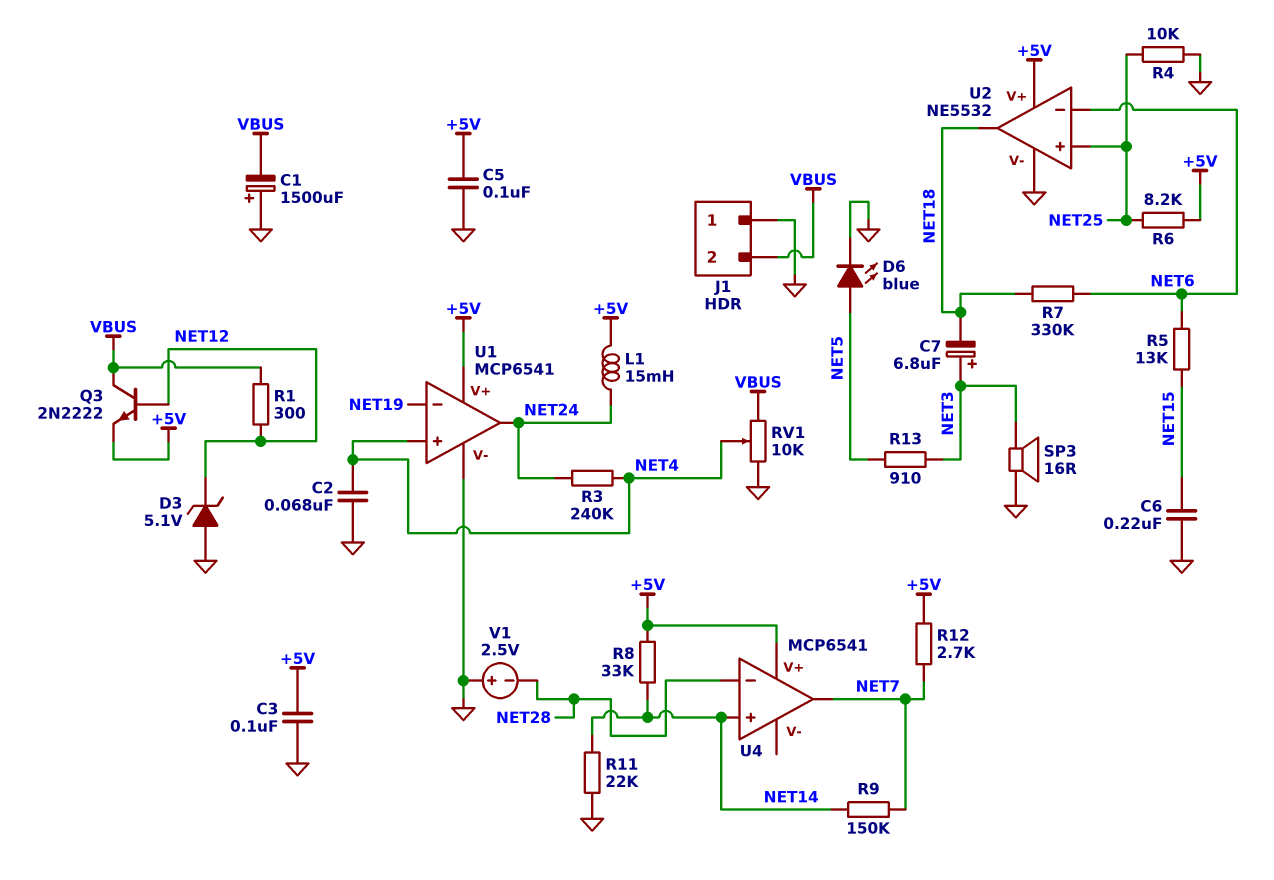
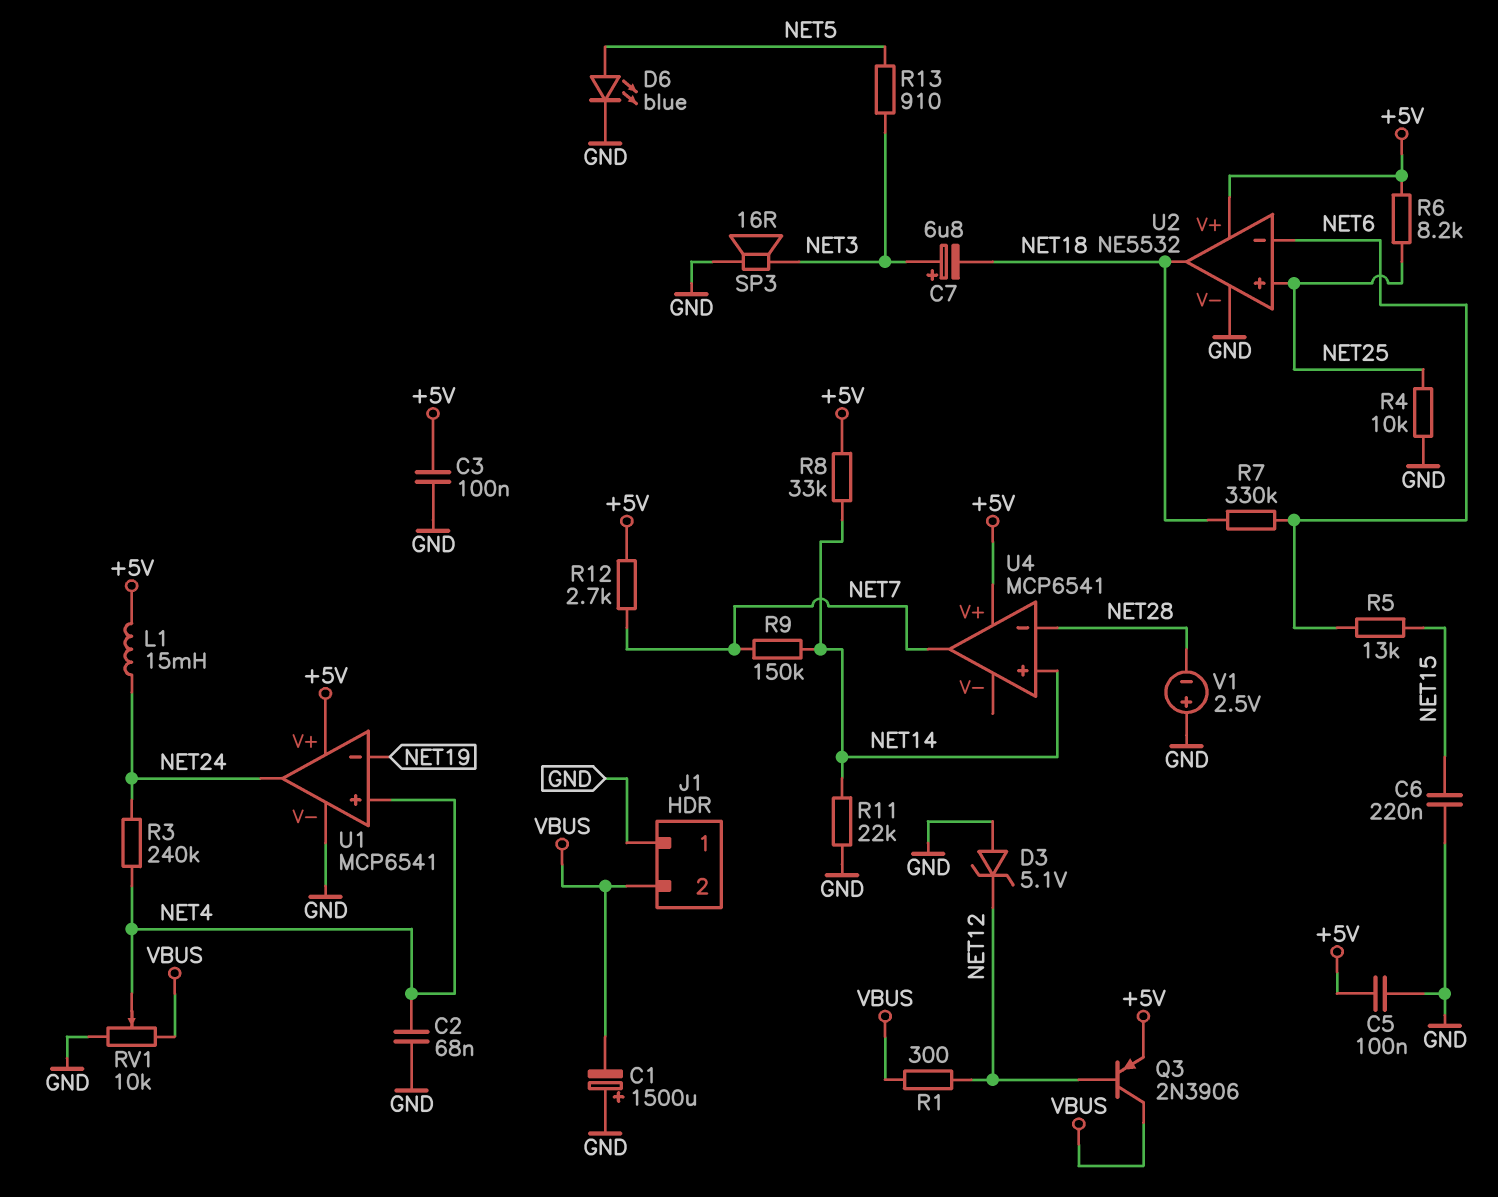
Q3: NPN 2N2222 (B NET12, C VBUS, E +5V) -> PNP 2N3906 (B NET12, C VBUS, E +5V)

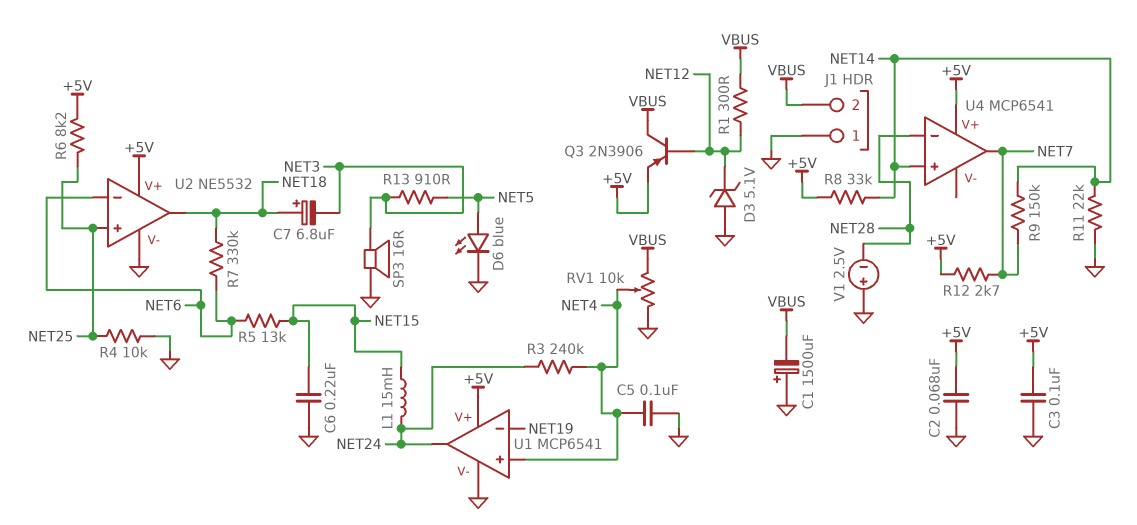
C2: 68nF (GND, NET4) -> 68nF (+5V, GND)
C5: 100nF (+5V, GND) -> 100nF (GND, NET4)
C7: 6.8uF (plus NET3, minus NET18) -> 6.8uF (plus NET18, minus NET3)
L1: 15mH (+5V, NET24) -> 15mH (NET15, NET24)

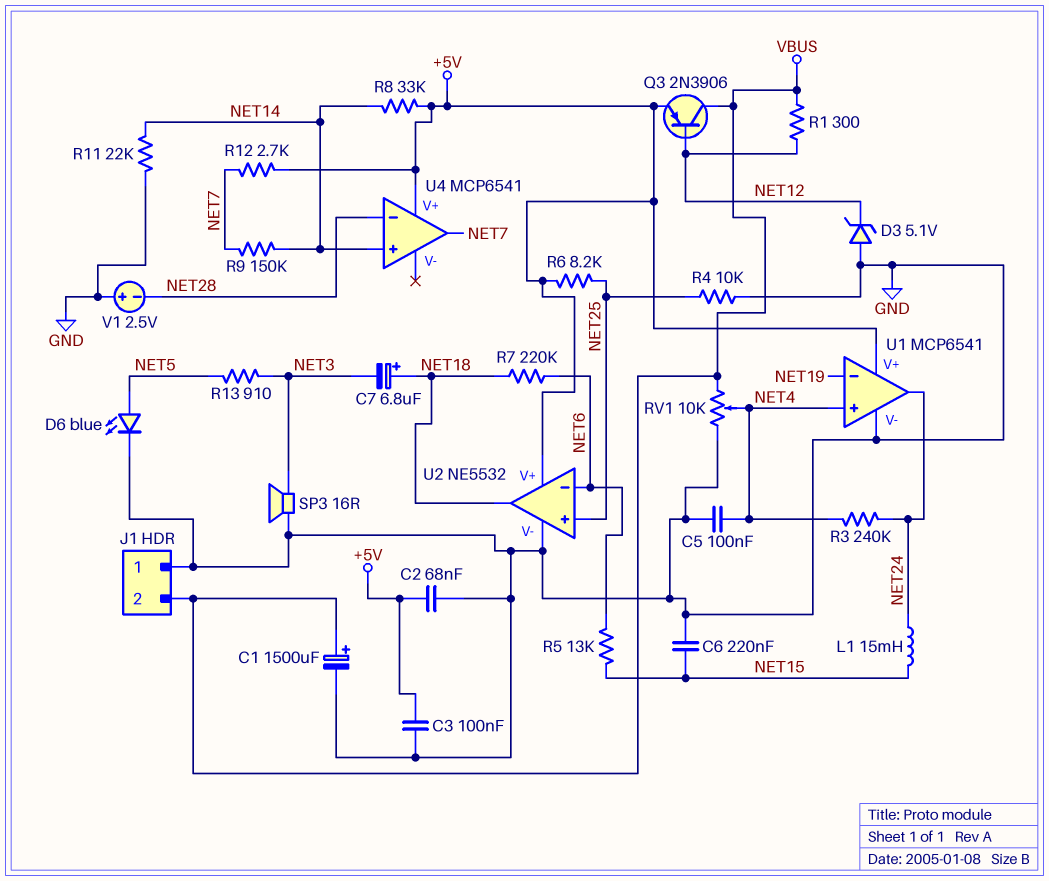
C1: 1500uF (plus GND, minus VBUS) -> 1500uF (plus VBUS, minus GND)
R7: 330k (NET6, NET18) -> 220k (NET6, NET18)

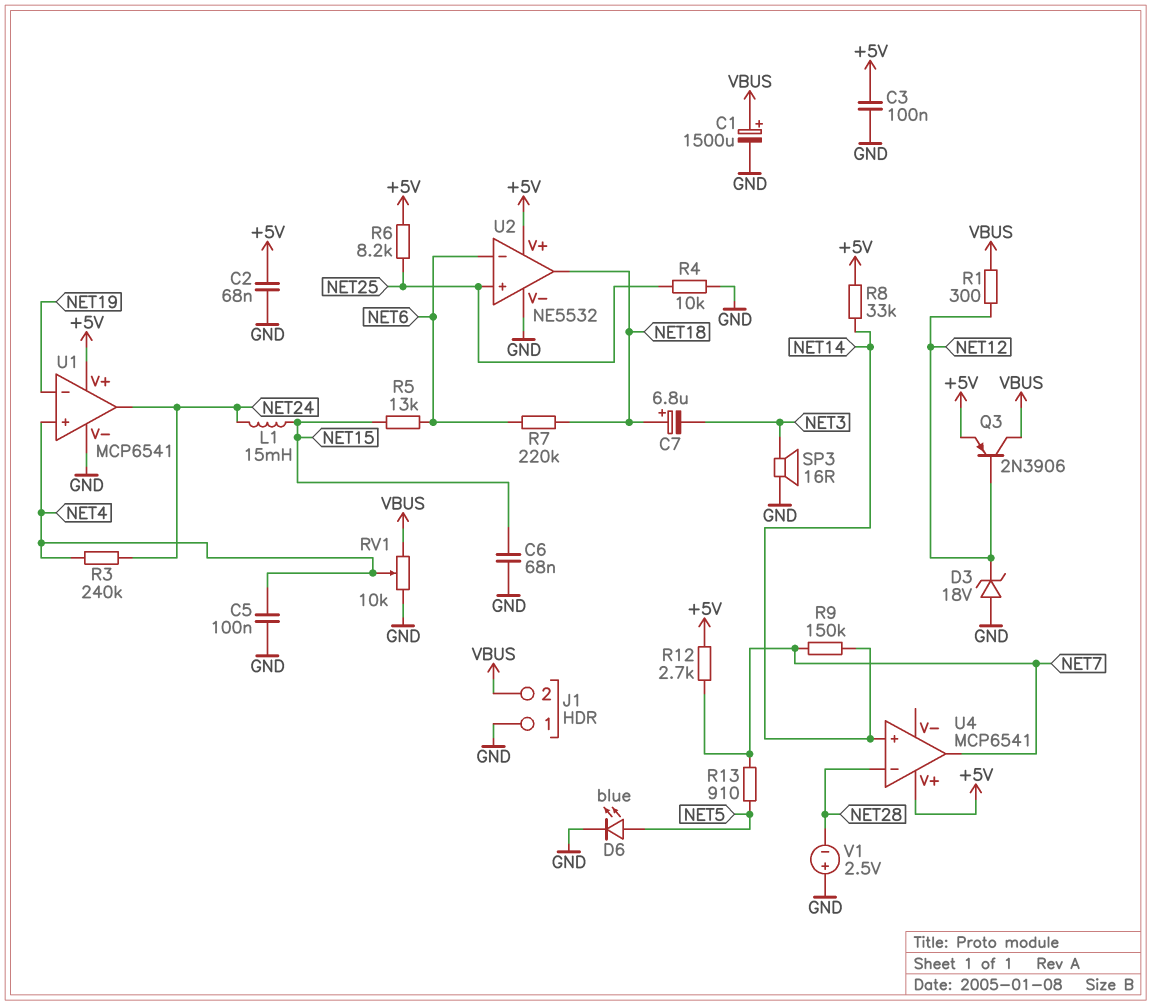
C6: 220nF (GND, NET15) -> 68nF (GND, NET15)
D3: zener 5.1V (A GND, K NET12) -> zener 18V (A GND, K NET12)
R11: 22k (GND, NET14) -> none
R13: 910 (NET3, NET5) -> 910 (NET5, NET7)

